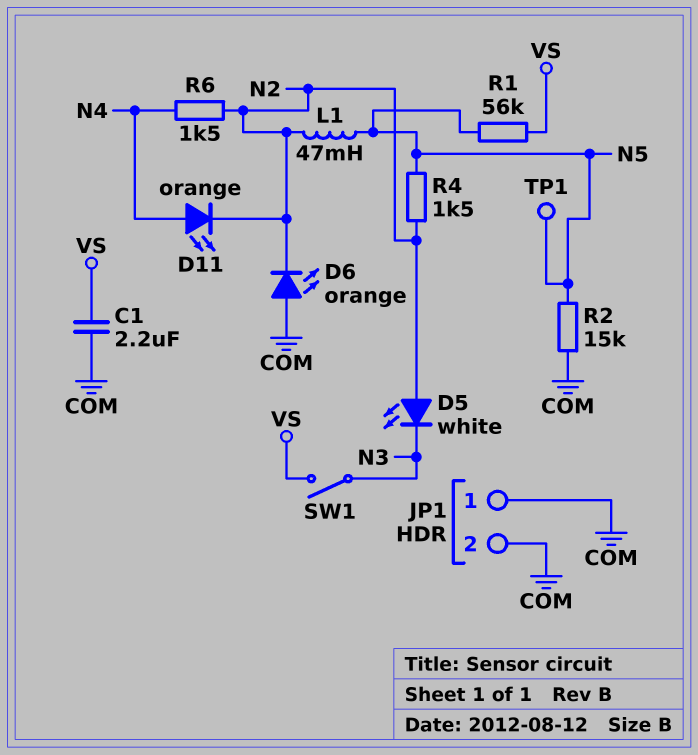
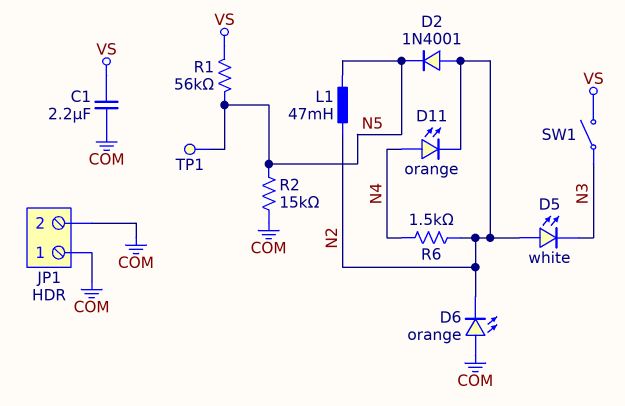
D2: none -> diode 1N4001 (A N2, K N5)
R4: 1.5k (N2, N5) -> none

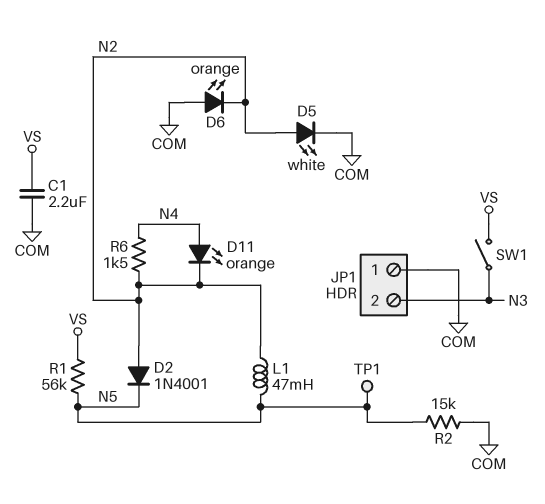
D5: LED white (A N2, K N3) -> LED white (A N2, K COM)
JP1 pin 2: COM -> N3

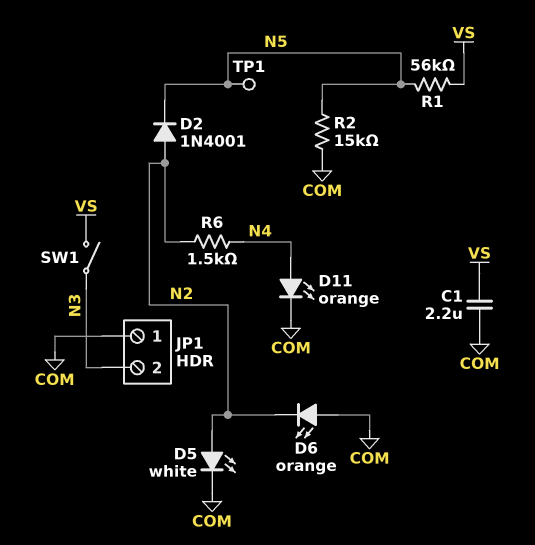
D11: LED orange (A N4, K N2) -> LED orange (A N4, K COM)
L1: 47mH (N2, N5) -> none

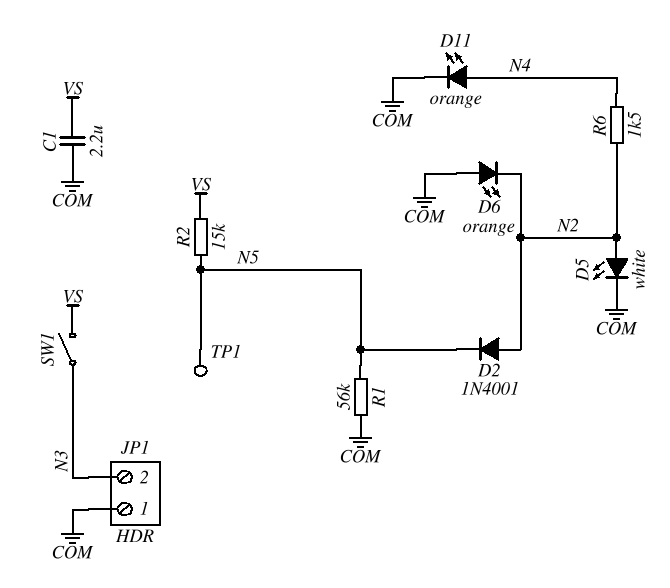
R1: 56k (N5, VS) -> 56k (COM, N5)
R2: 15k (COM, N5) -> 15k (N5, VS)

